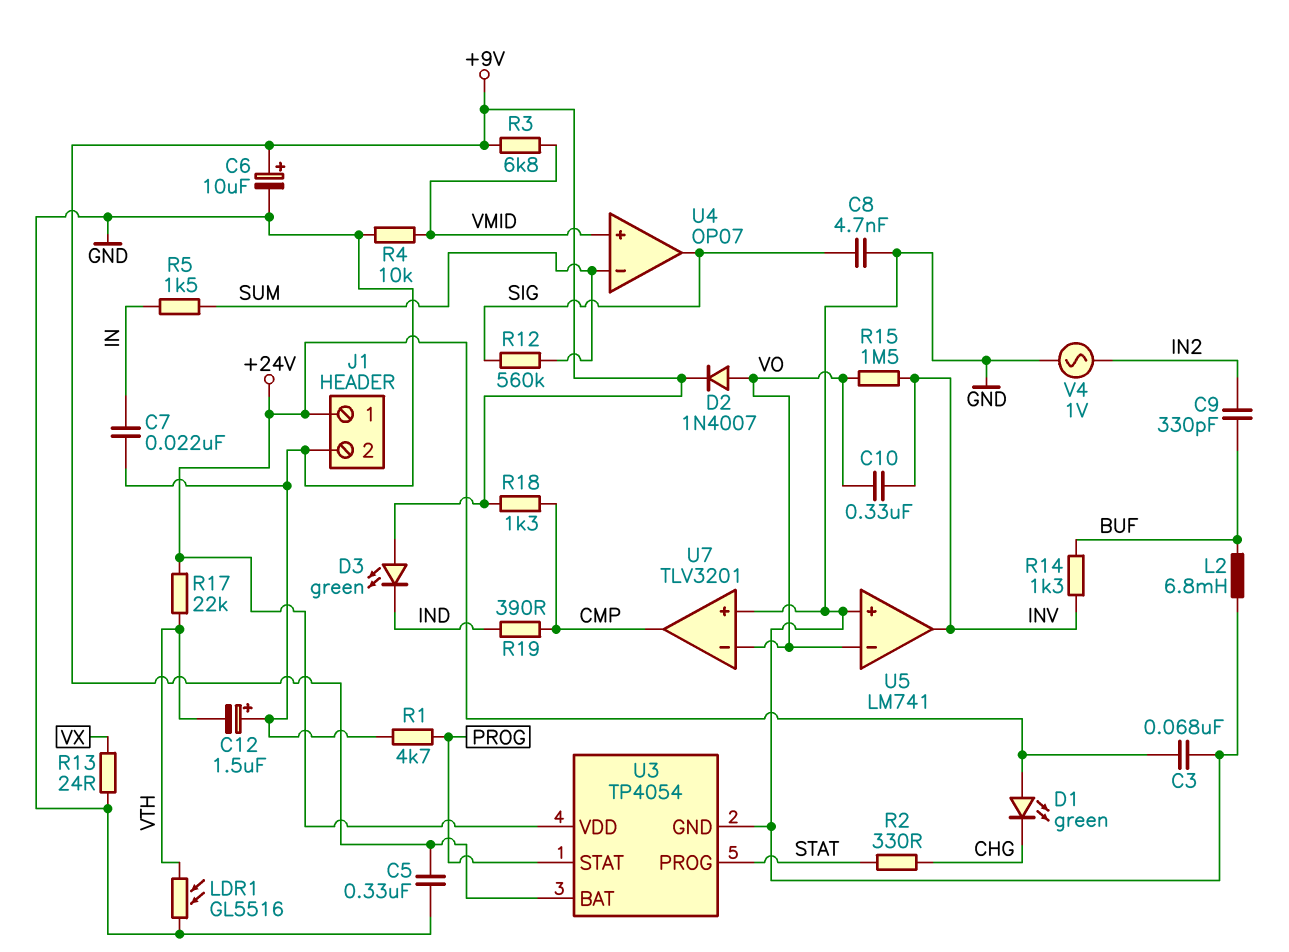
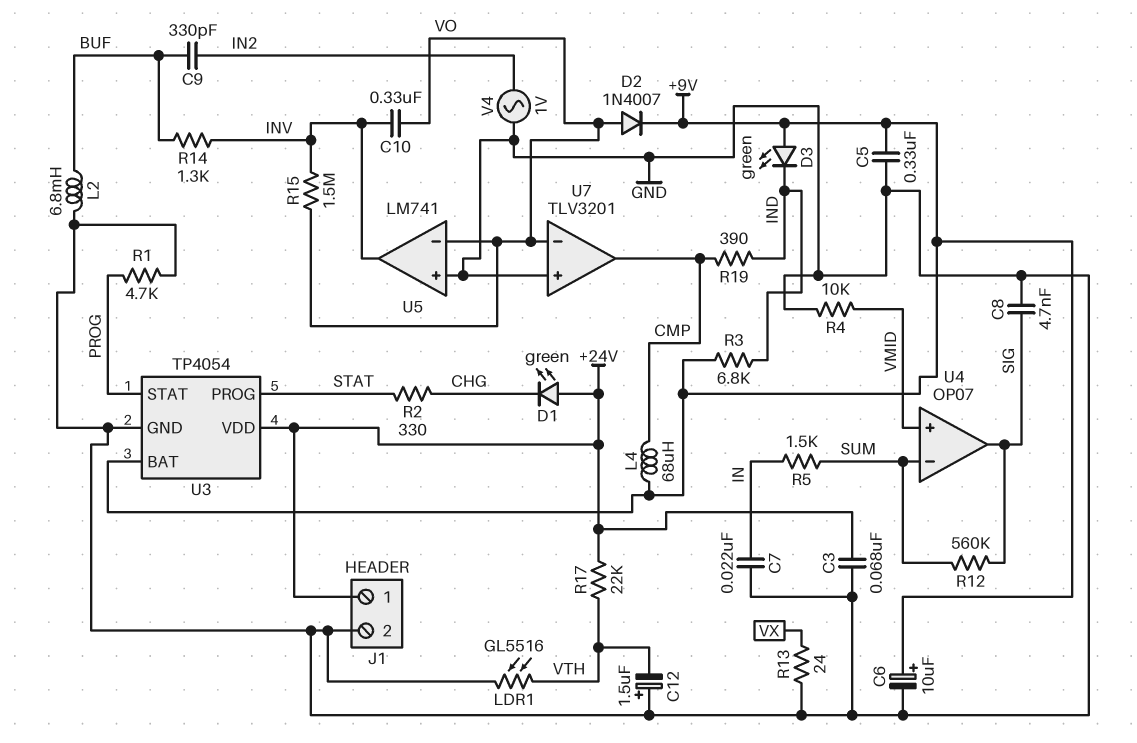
L4: none -> 68uH (+9V, CMP)
R3: 6.8k (+9V, VMID) -> 6.8k (+9V, IND)
R18: 1.3k (+9V, CMP) -> none

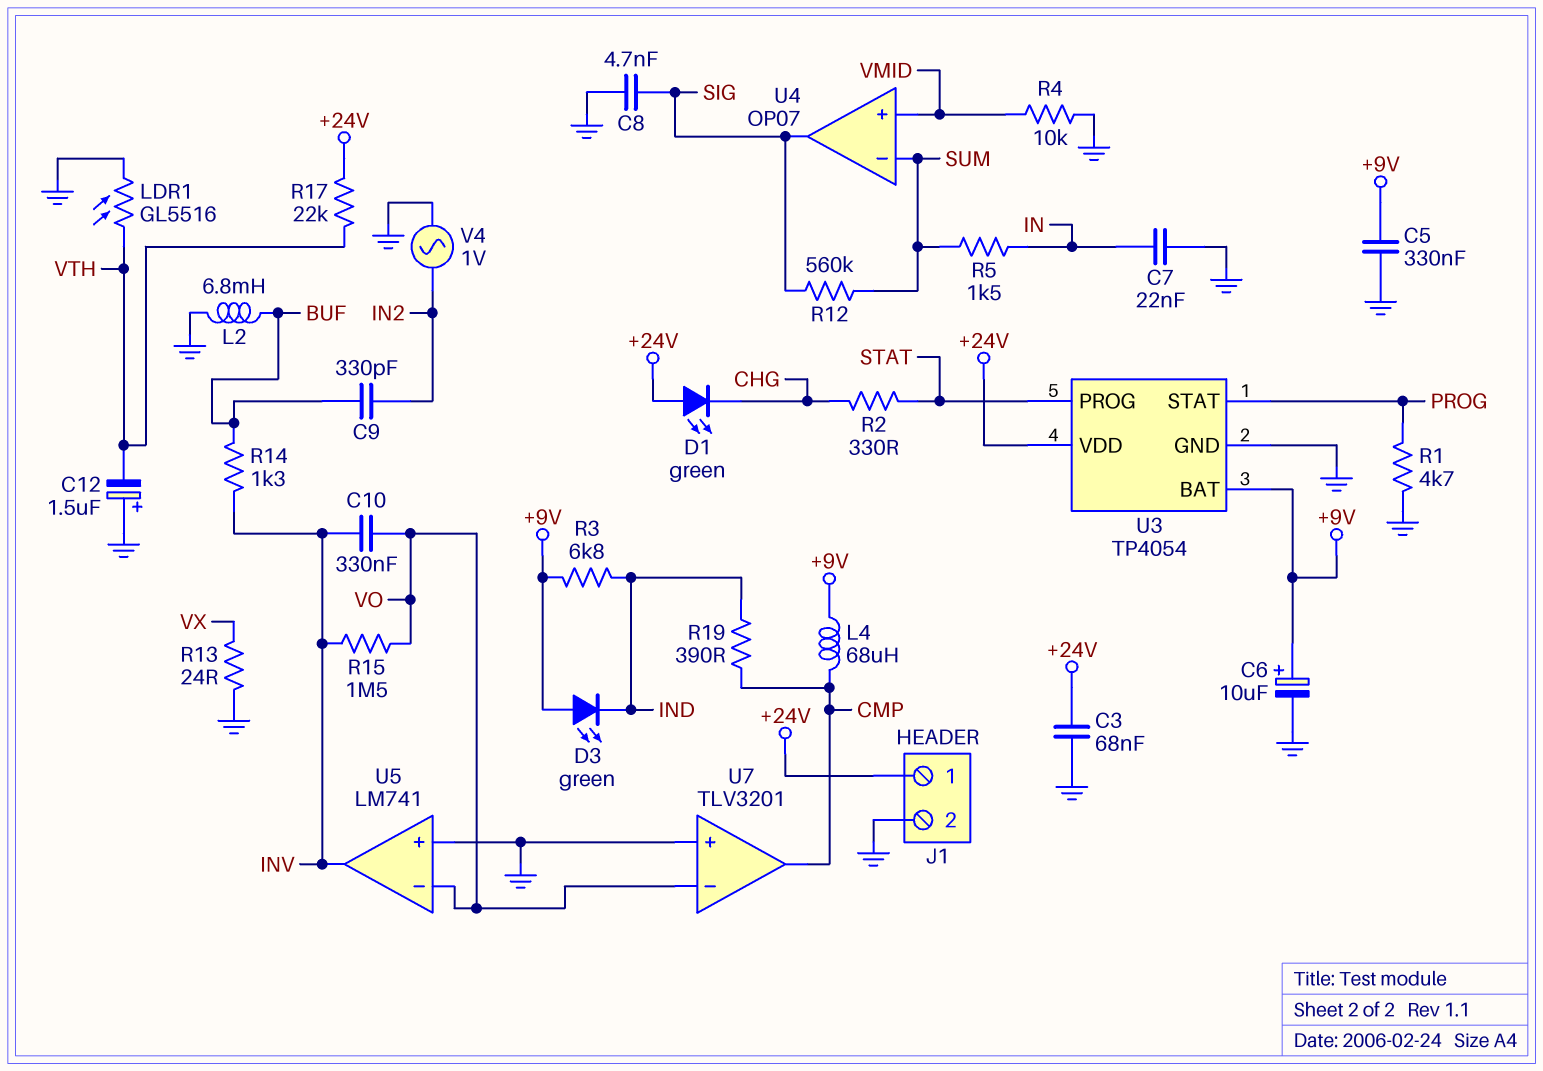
D2: diode 1N4007 (A VO, K +9V) -> none

